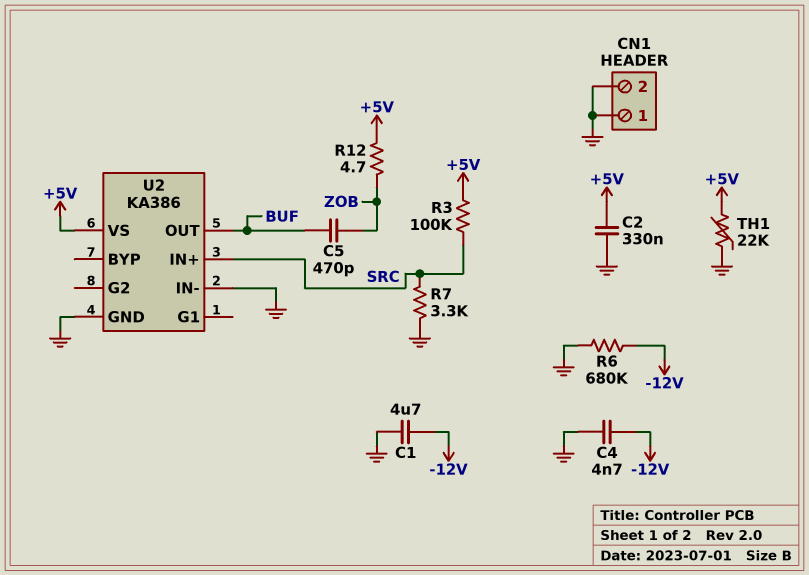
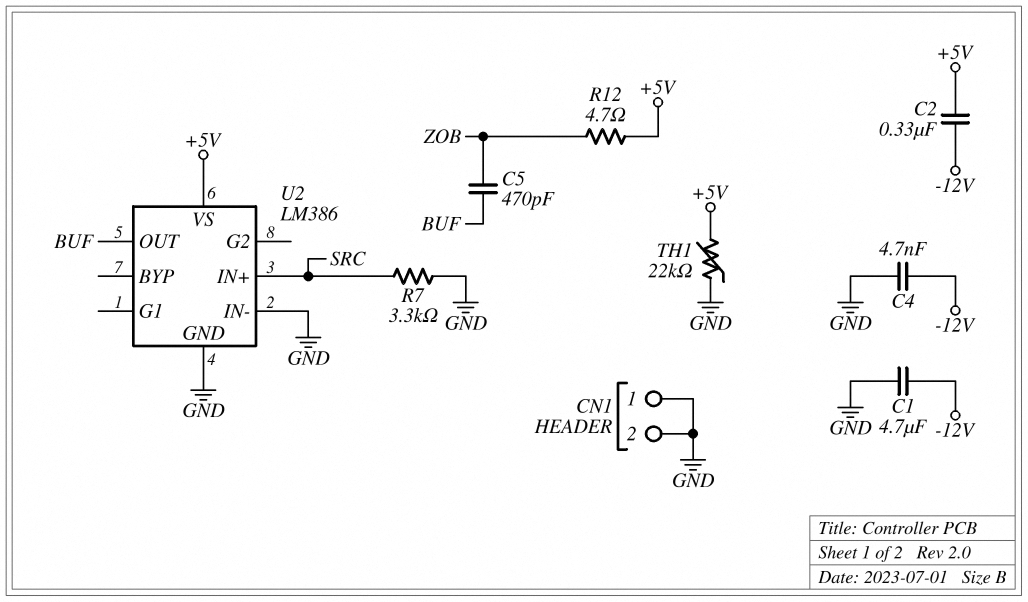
C2: 330nF (+5V, GND) -> 330nF (+5V, -12V)
R3: 100k (+5V, SRC) -> none
R6: 680k (-12V, GND) -> none
U2: KA386 -> LM386

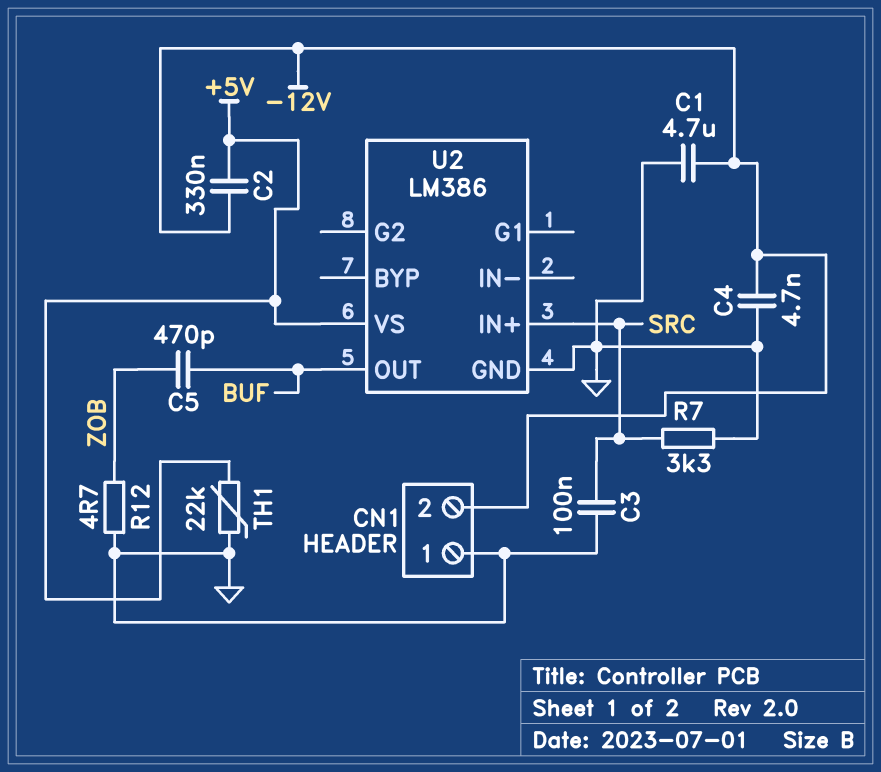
C3: none -> 100nF (GND, SRC)
CN1 pin 2: GND -> -12V
R12: 4.7 (+5V, ZOB) -> 4.7 (GND, ZOB)
U2 pin IN-: GND -> none

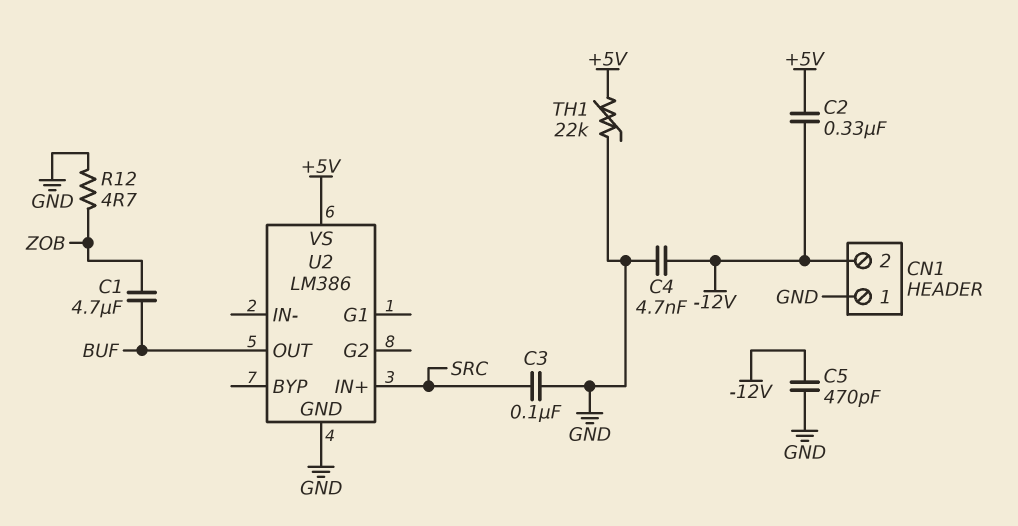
C1: 4.7uF (-12V, GND) -> 4.7uF (BUF, ZOB)
C5: 470pF (BUF, ZOB) -> 470pF (-12V, GND)
R7: 3.3k (GND, SRC) -> none

